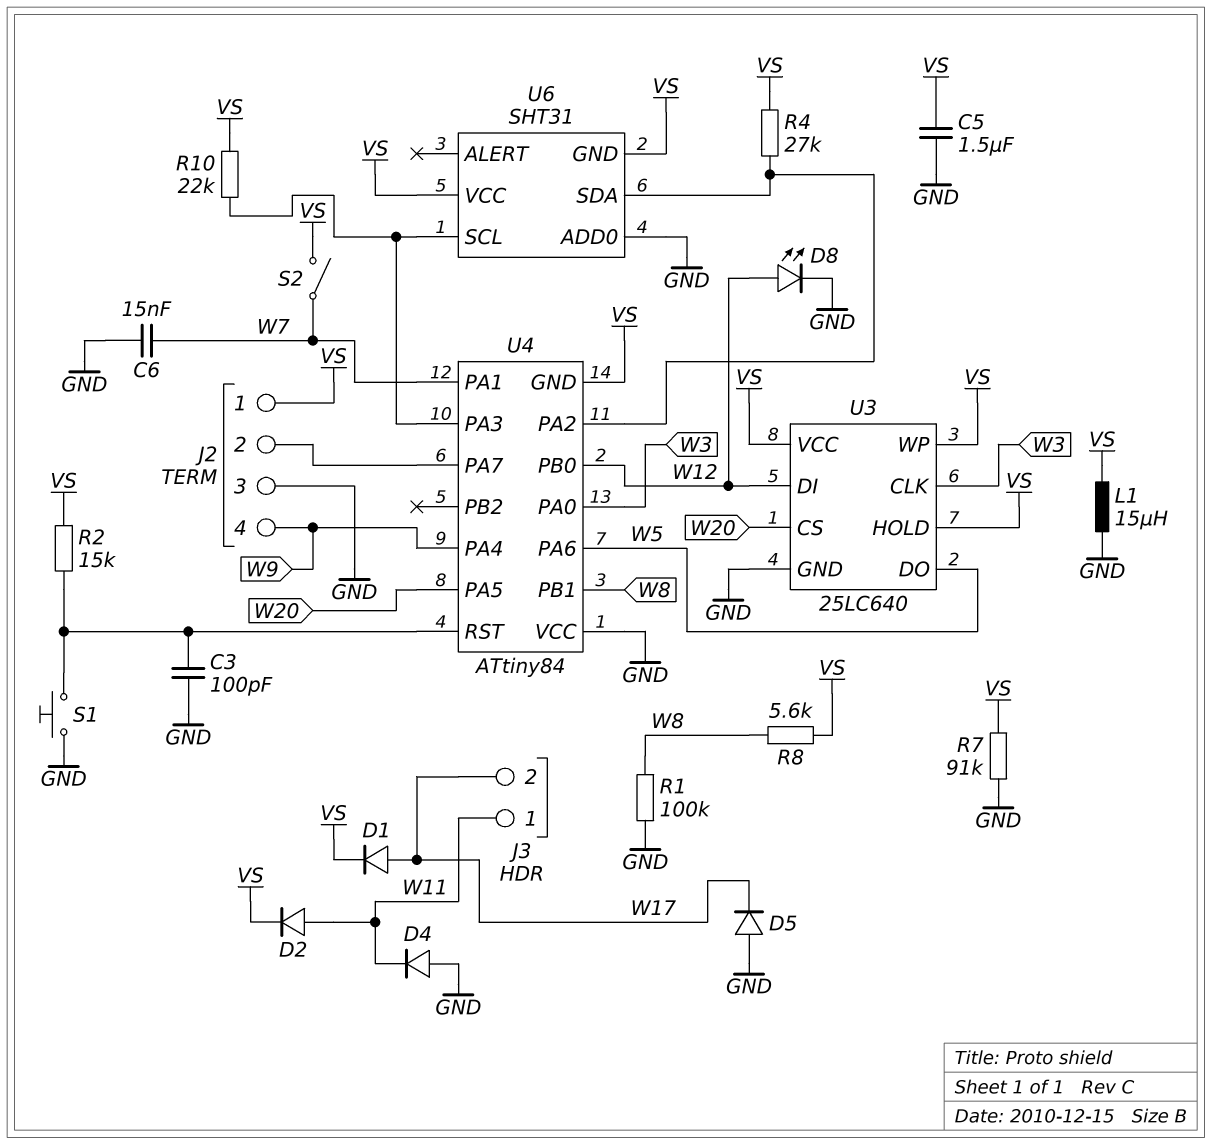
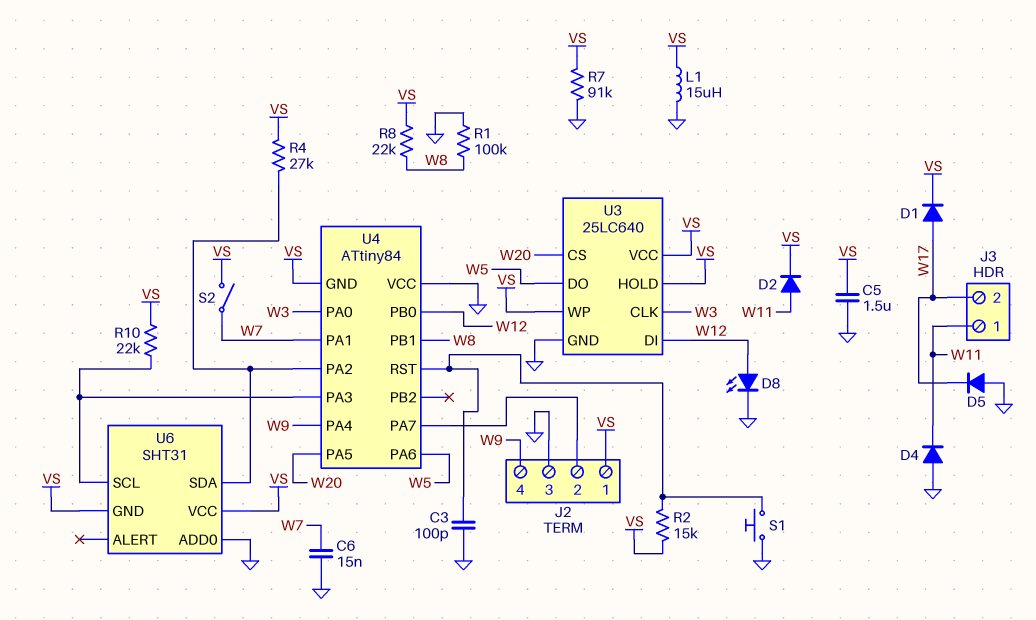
R8: 5.6k (VS, W8) -> 22k (VS, W8)

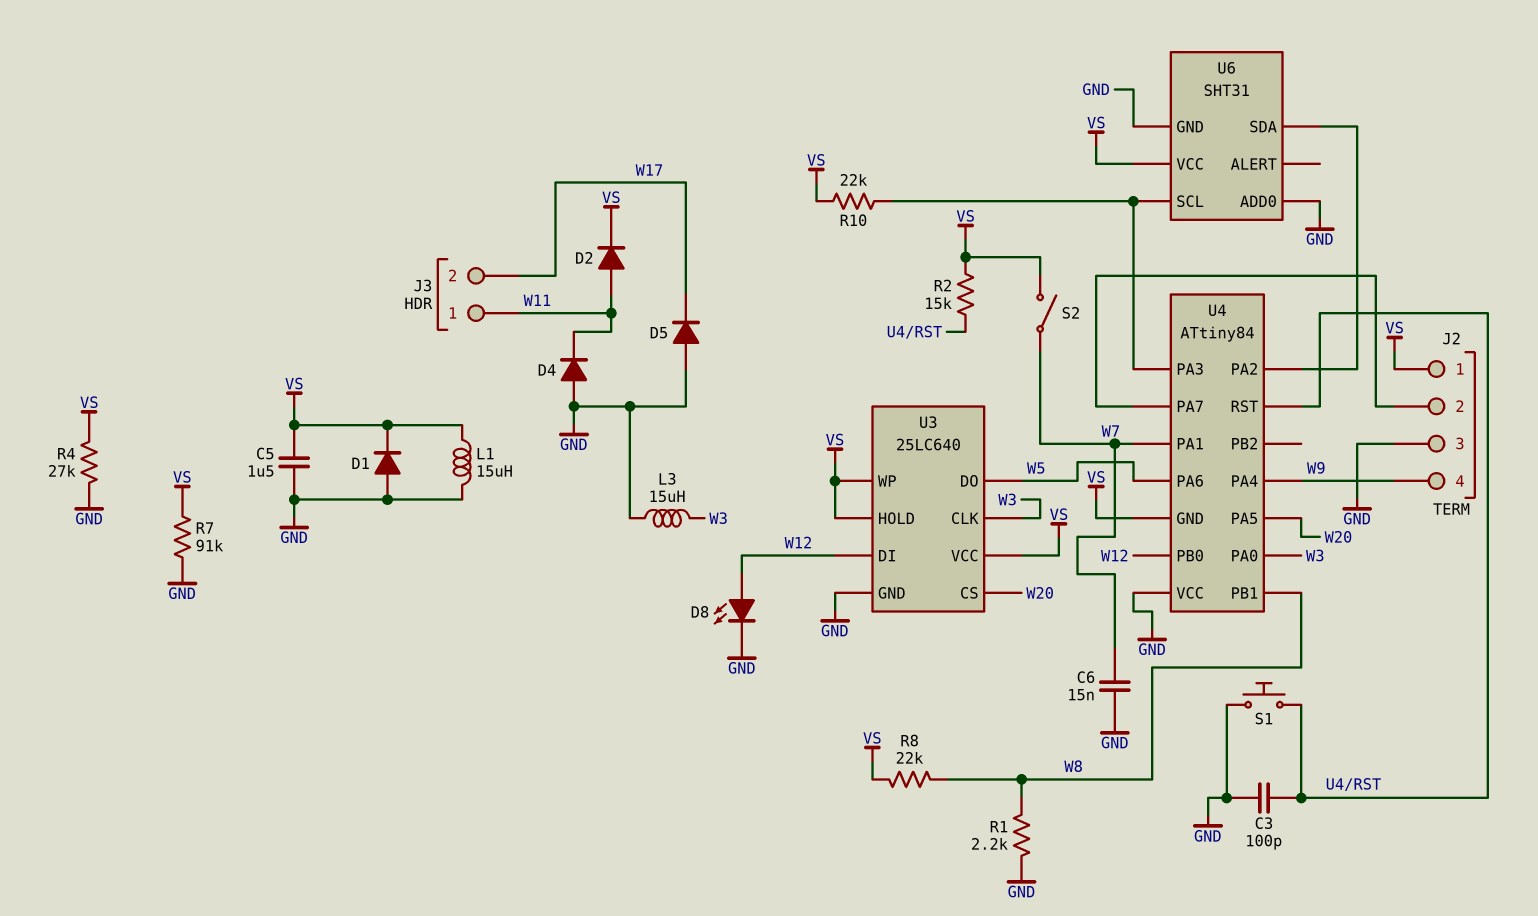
D1: diode (A W17, K VS) -> diode (A GND, K VS)
L3: none -> 15uH (GND, W3)
R1: 100k (GND, W8) -> 2.2k (GND, W8)
R4: 27k (U4/PA2, VS) -> 27k (GND, VS)
U6 pin GND: VS -> GND

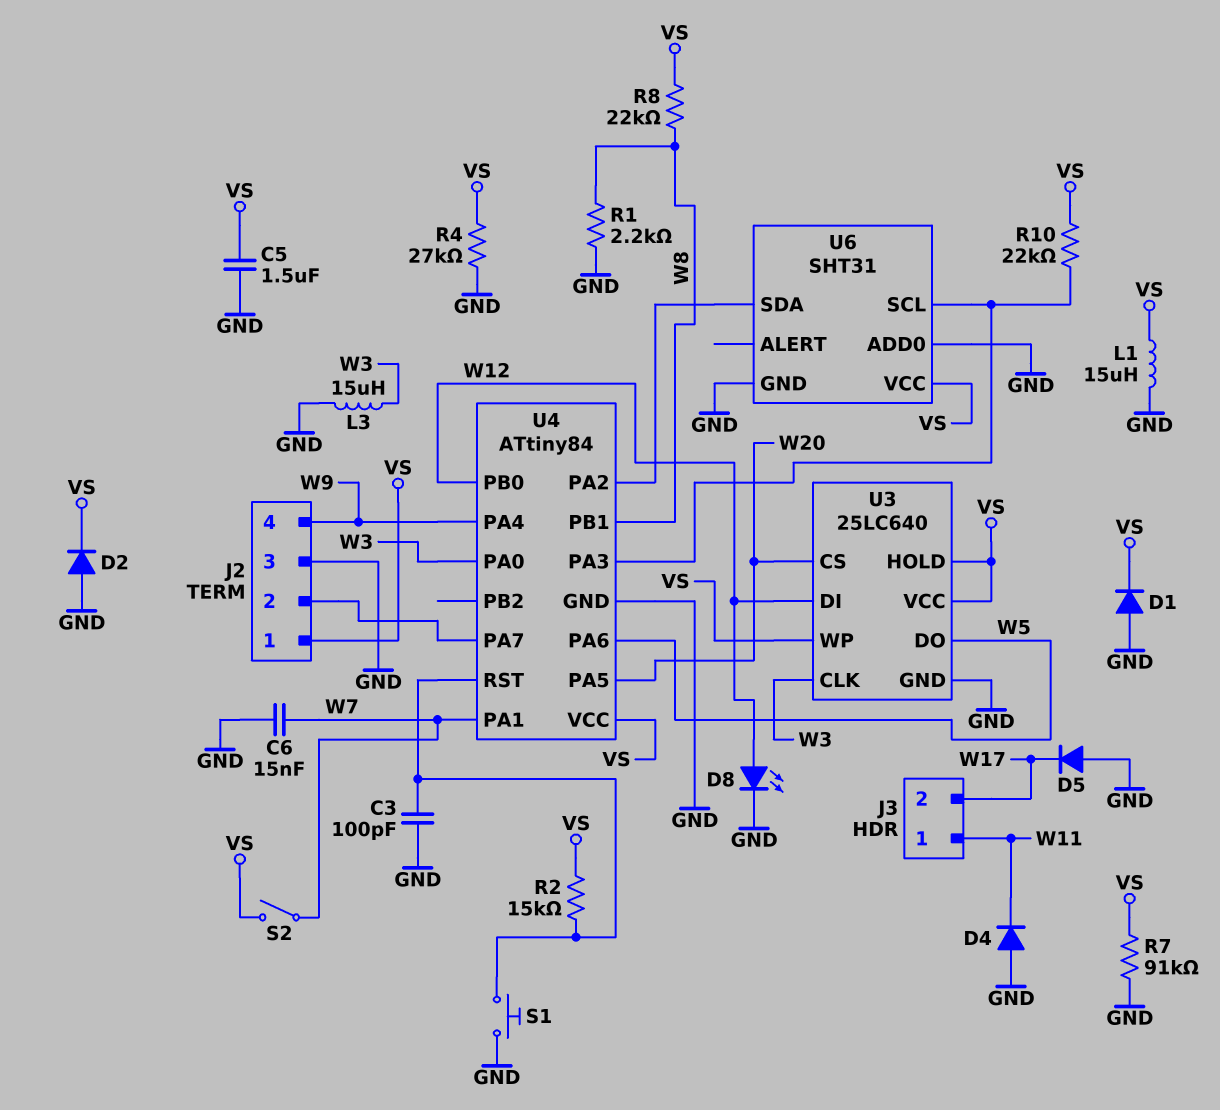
D2: diode (A W11, K VS) -> diode (A GND, K VS)
U4 pin GND: VS -> GND
U4 pin VCC: GND -> VS

